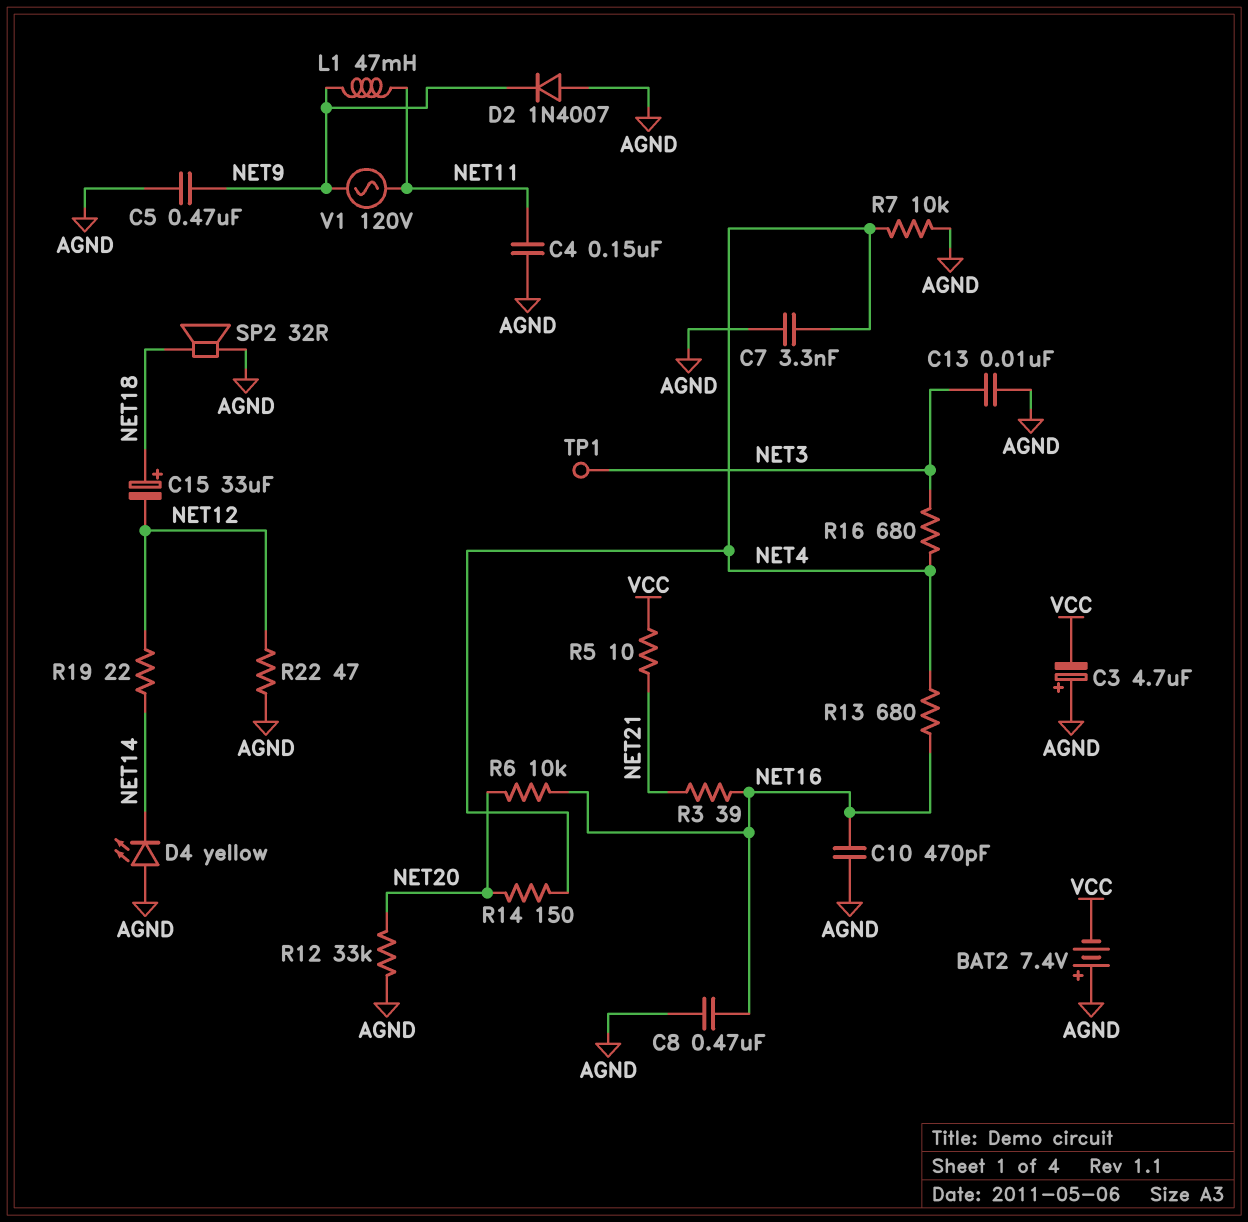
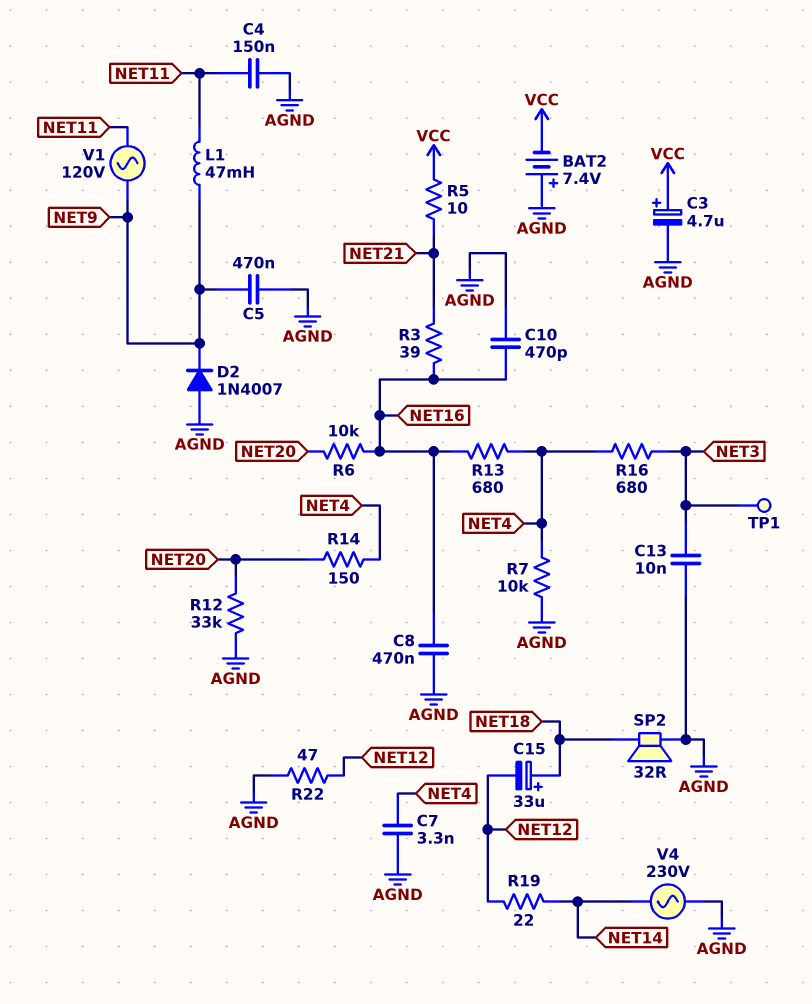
C3: 4.7uF (plus AGND, minus VCC) -> 4.7uF (plus VCC, minus AGND)
D4: LED yellow (A AGND, K NET14) -> none
V4: none -> AC 230V (AGND, NET14)

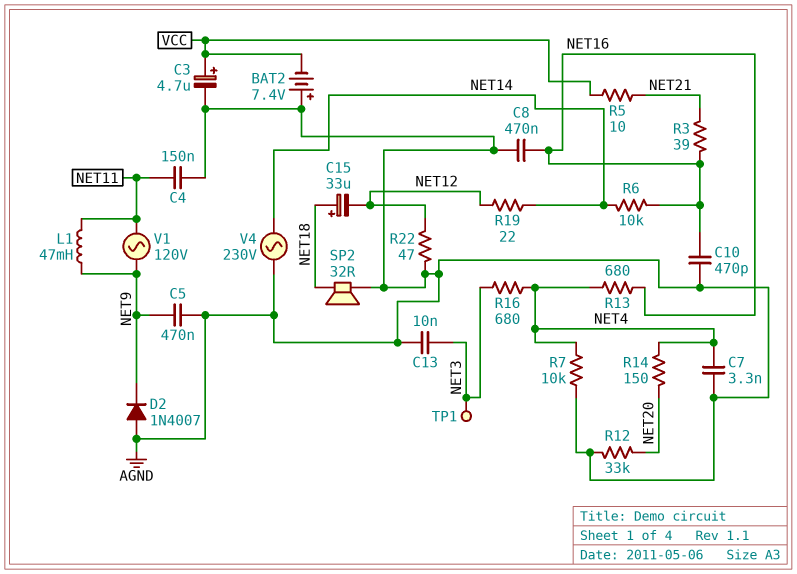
R6: 10k (NET16, NET20) -> 10k (NET14, NET16)

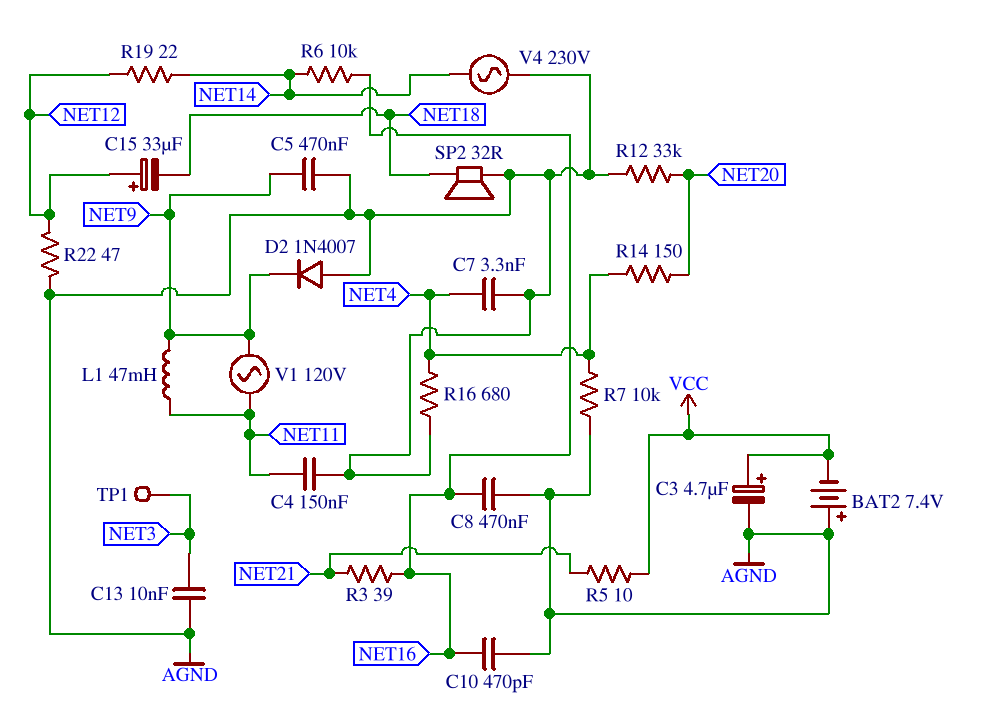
C15: 33uF (plus NET18, minus NET12) -> 33uF (plus NET12, minus NET18)
R13: 680 (NET4, NET16) -> none
R16: 680 (NET3, NET4) -> 680 (AGND, NET4)

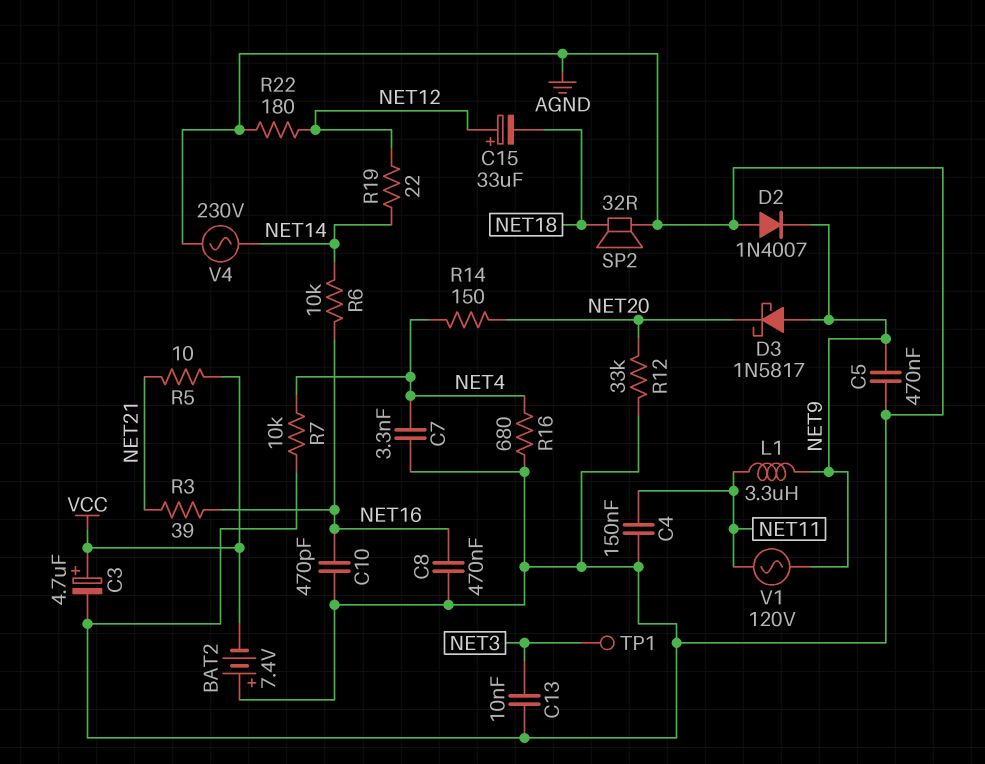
D3: none -> schottky 1N5817 (A NET9, K NET20)
L1: 47mH (NET9, NET11) -> 3.3uH (NET9, NET11)
R22: 47 (AGND, NET12) -> 180 (AGND, NET12)

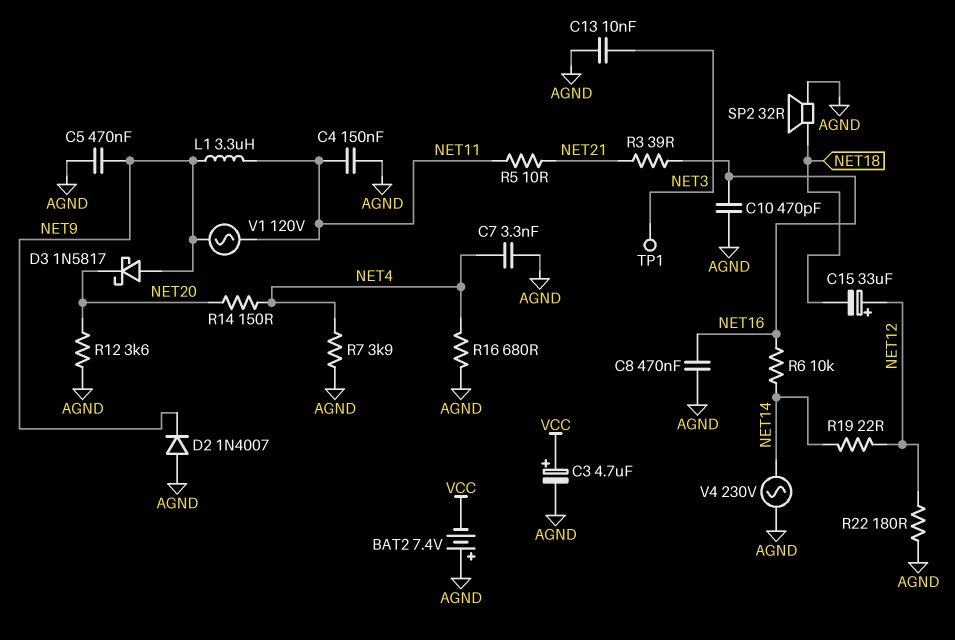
R5: 10 (NET21, VCC) -> 10 (NET11, NET21)
R7: 10k (AGND, NET4) -> 3.9k (AGND, NET4)
R12: 33k (AGND, NET20) -> 3.6k (AGND, NET20)

